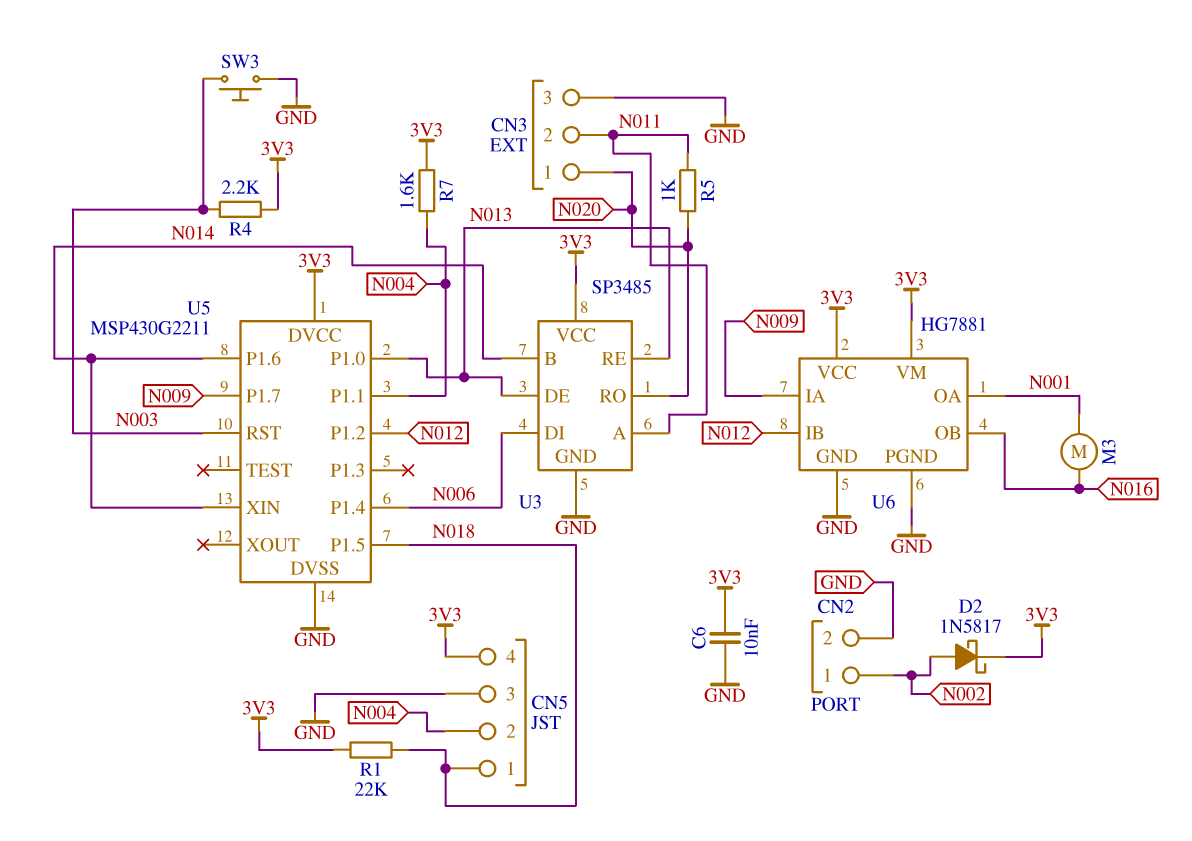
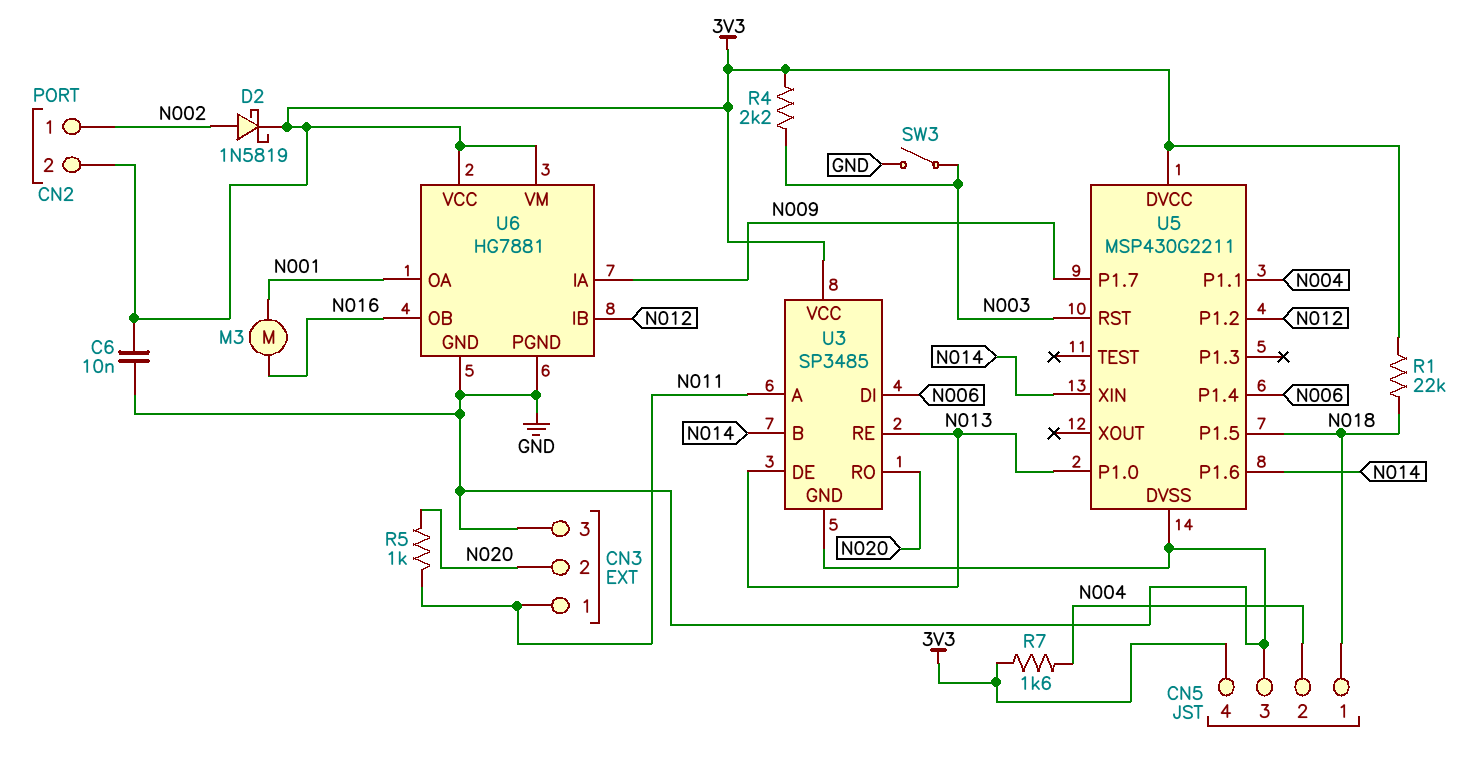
CN2 pin 2: GND -> 3V3
CN3 pin 1: N020 -> N011
CN3 pin 2: N011 -> N020
D2: schottky 1N5817 (A N002, K 3V3) -> schottky 1N5819 (A N002, K 3V3)
SW3: button (GND, N003) -> switch (GND, N003)

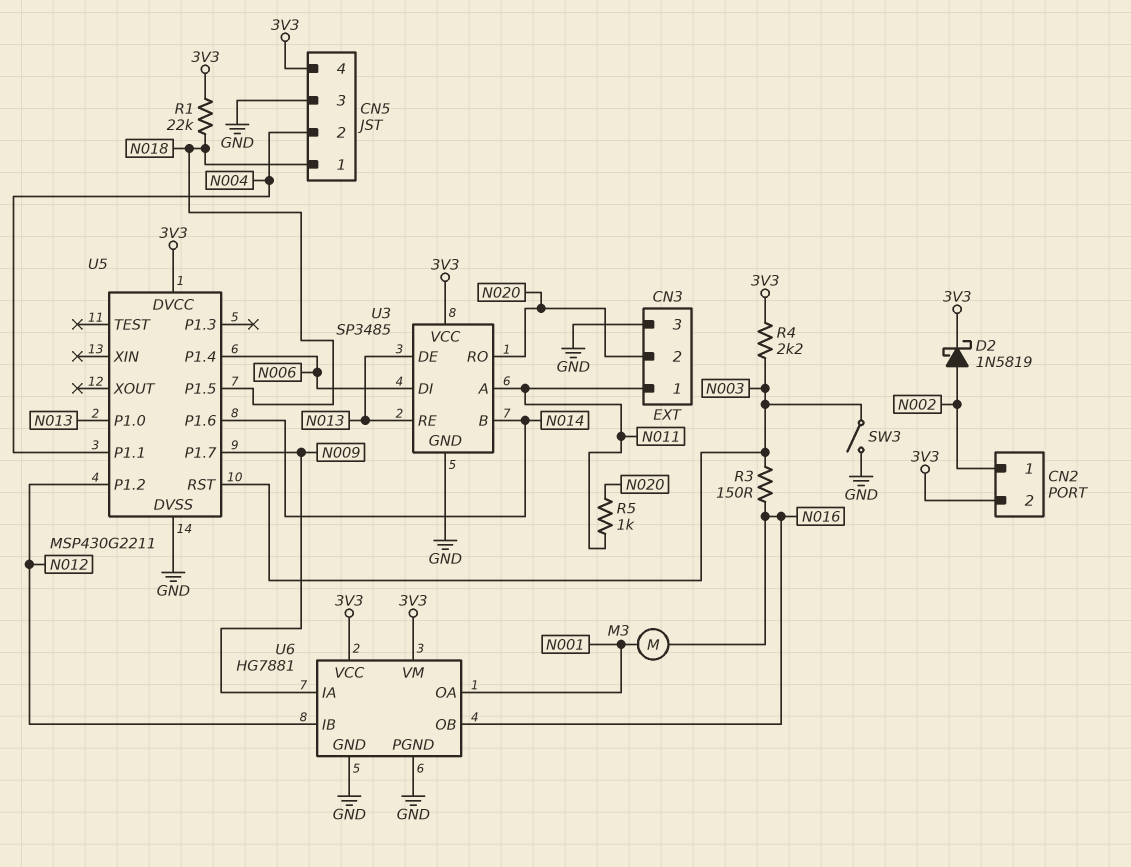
C6: 10nF (3V3, GND) -> none
R3: none -> 150 (N003, N016)
R7: 1.6k (3V3, N004) -> none
U5 pin XIN: N014 -> none

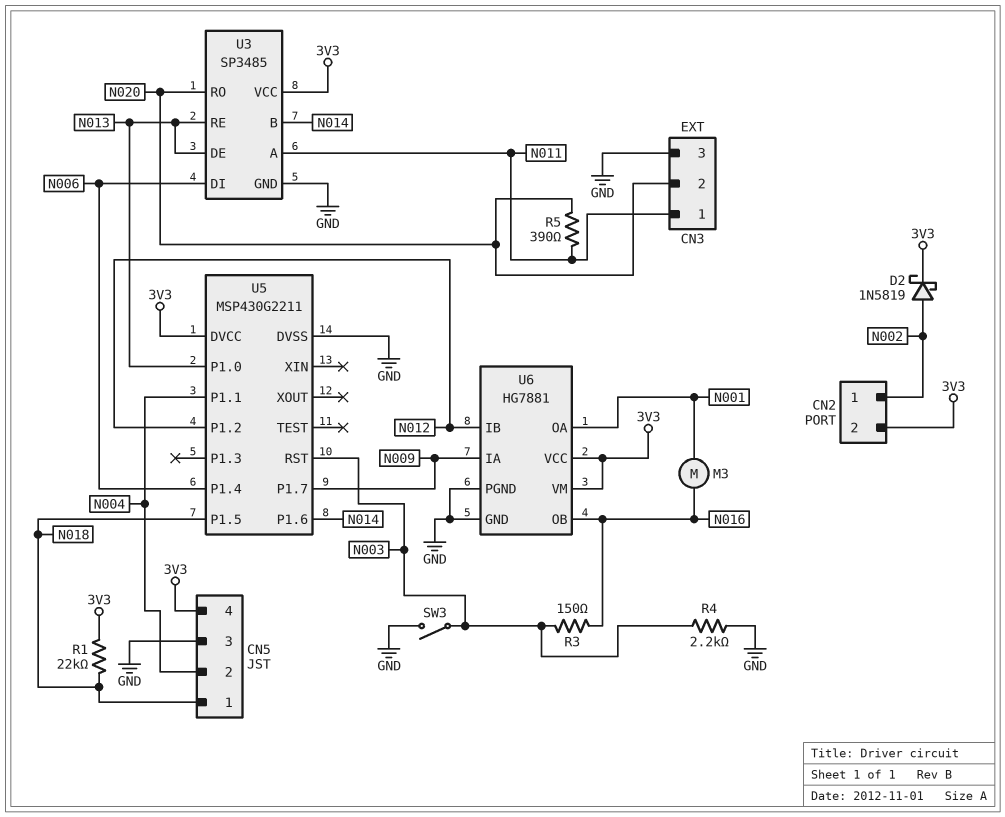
R4: 2.2k (3V3, N003) -> 2.2k (GND, N003)
R5: 1k (N011, N020) -> 390 (N011, N020)

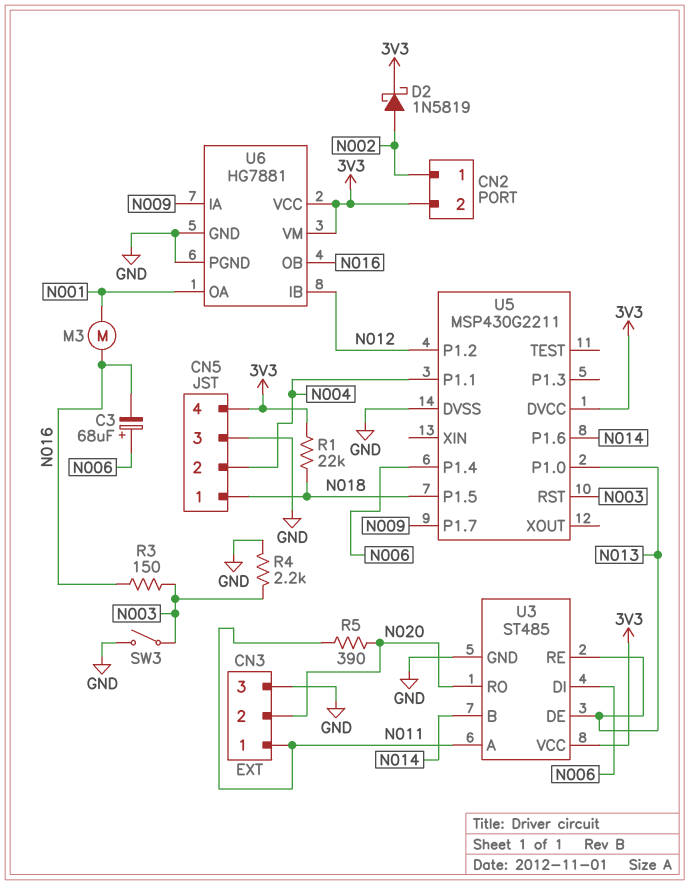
C3: none -> 68uF (plus N006, minus N016)
U3: SP3485 -> ST485

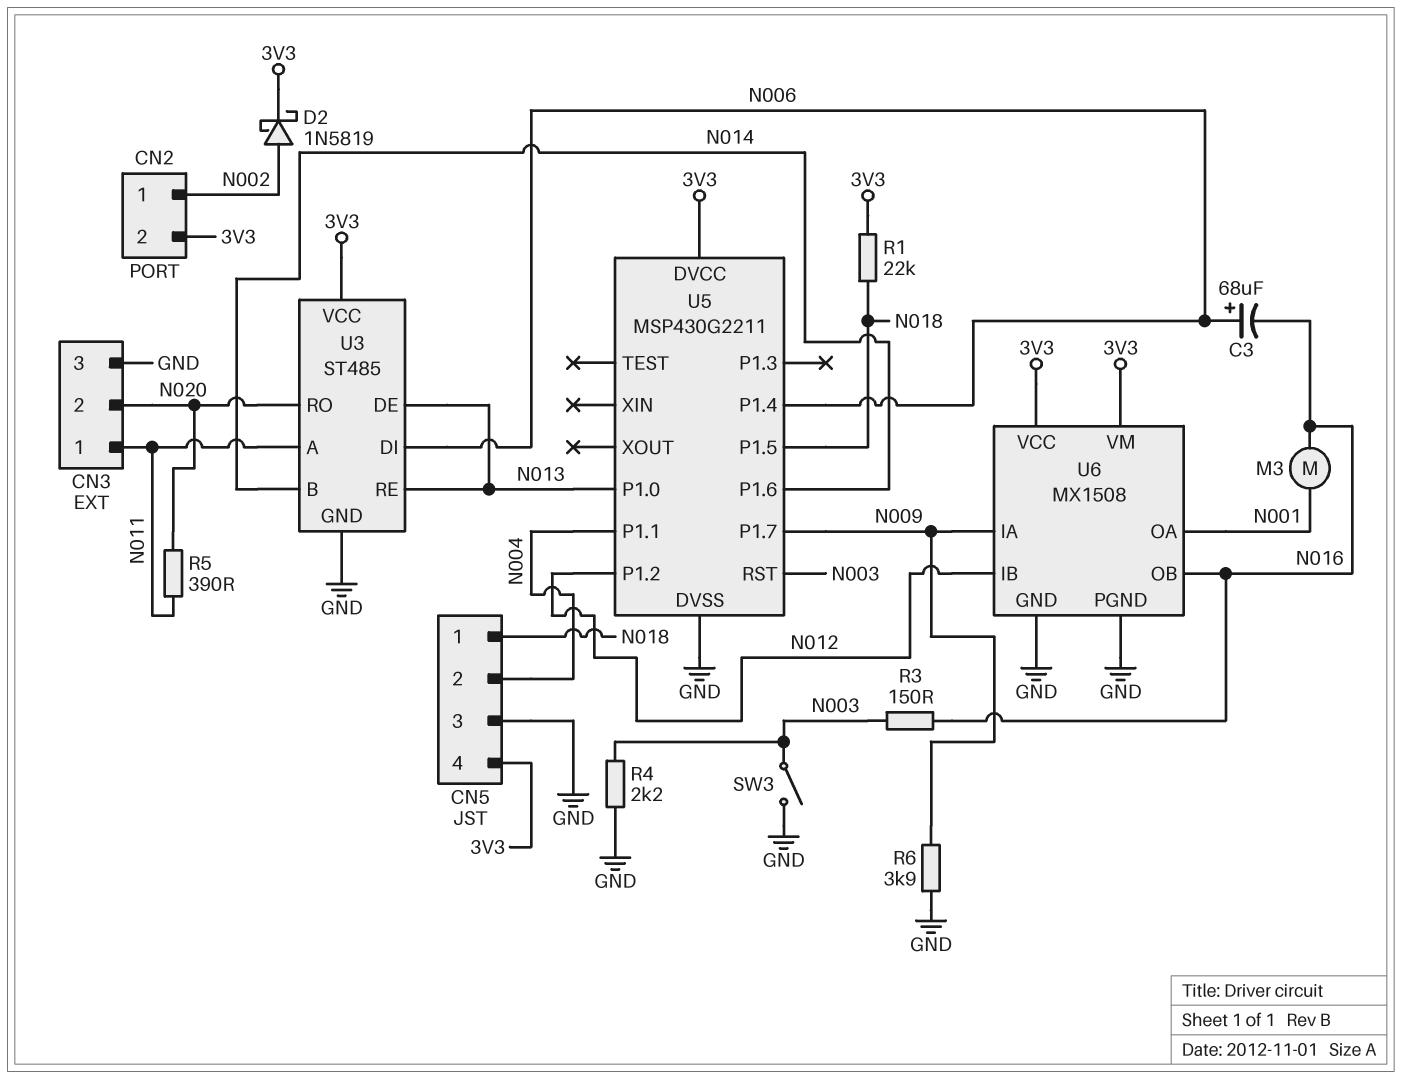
R6: none -> 3.9k (GND, N009)
U6: HG7881 -> MX1508

